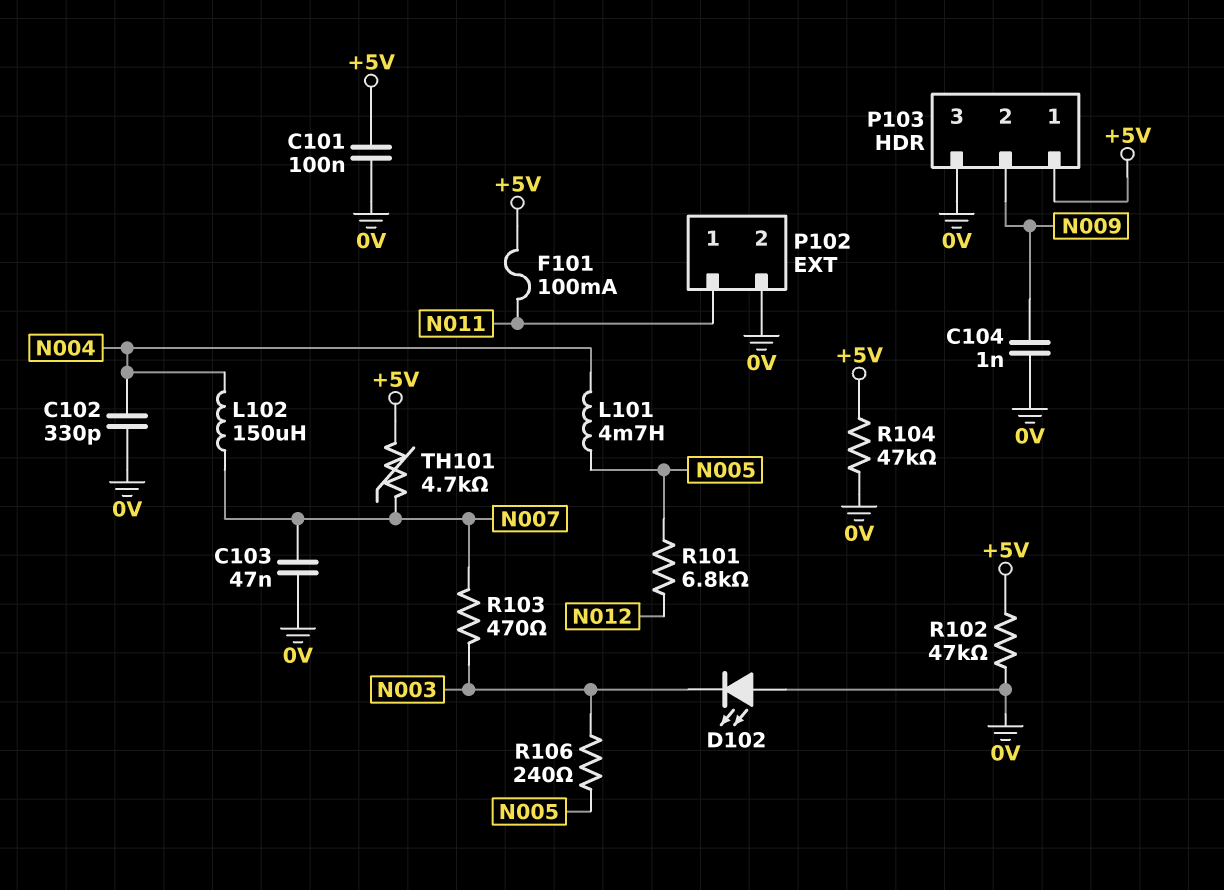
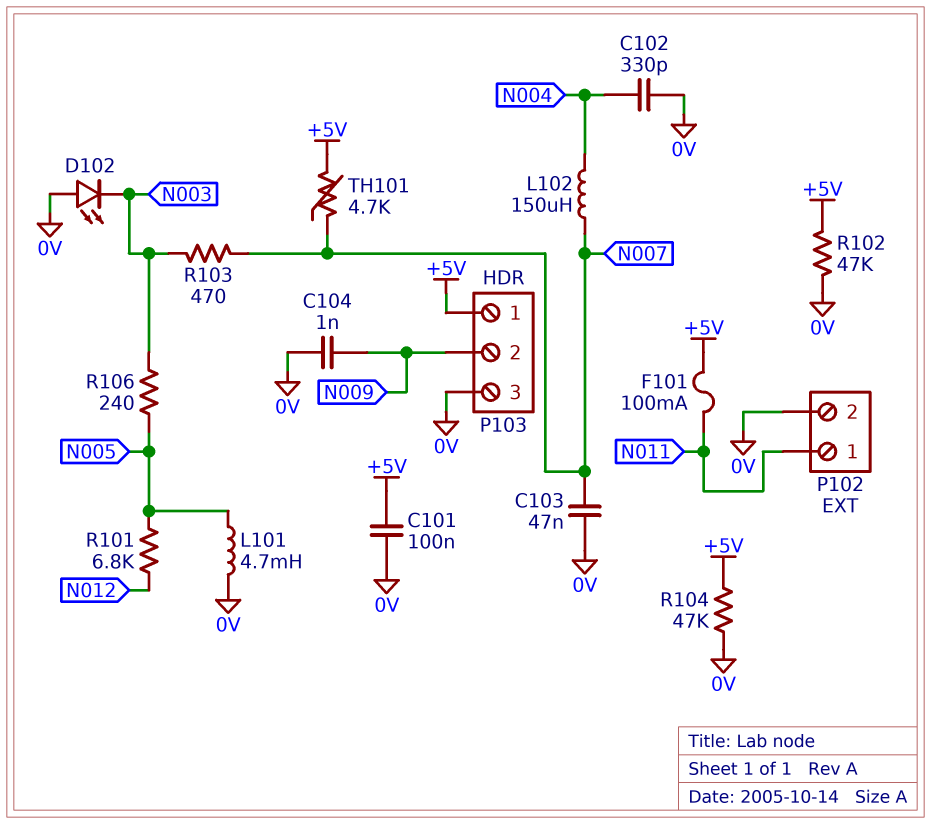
L101: 4.7mH (N004, N005) -> 4.7mH (0V, N005)

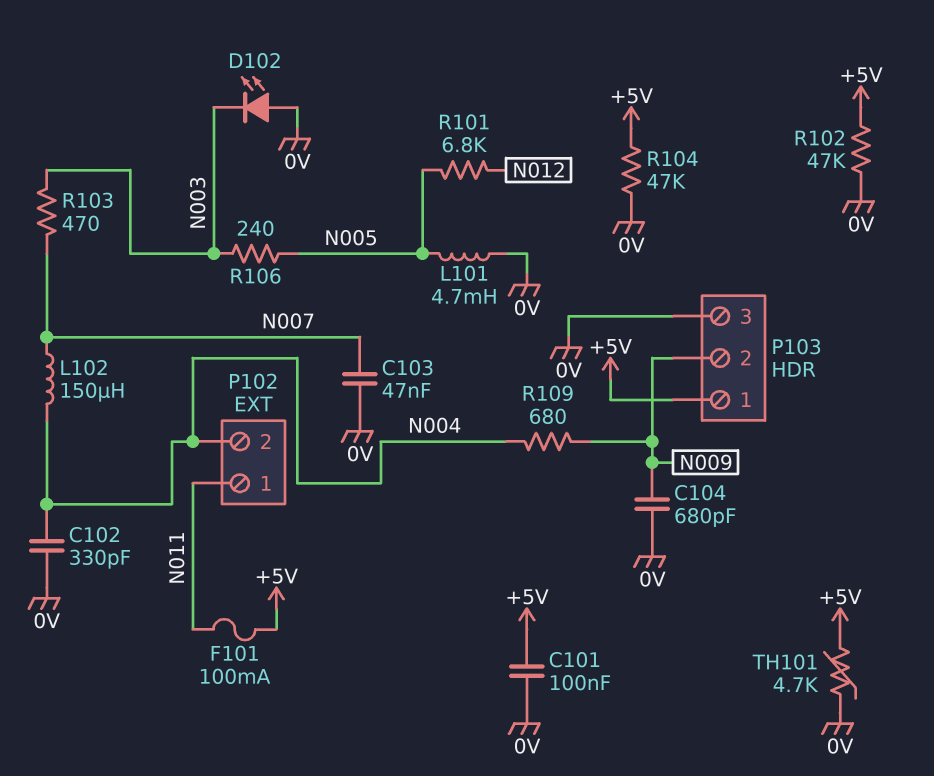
C104: 1nF (0V, N009) -> 680pF (0V, N009)
P102 pin 2: 0V -> N004
R109: none -> 680 (N004, N009)
TH101: 4.7k (+5V, N007) -> 4.7k (+5V, 0V)

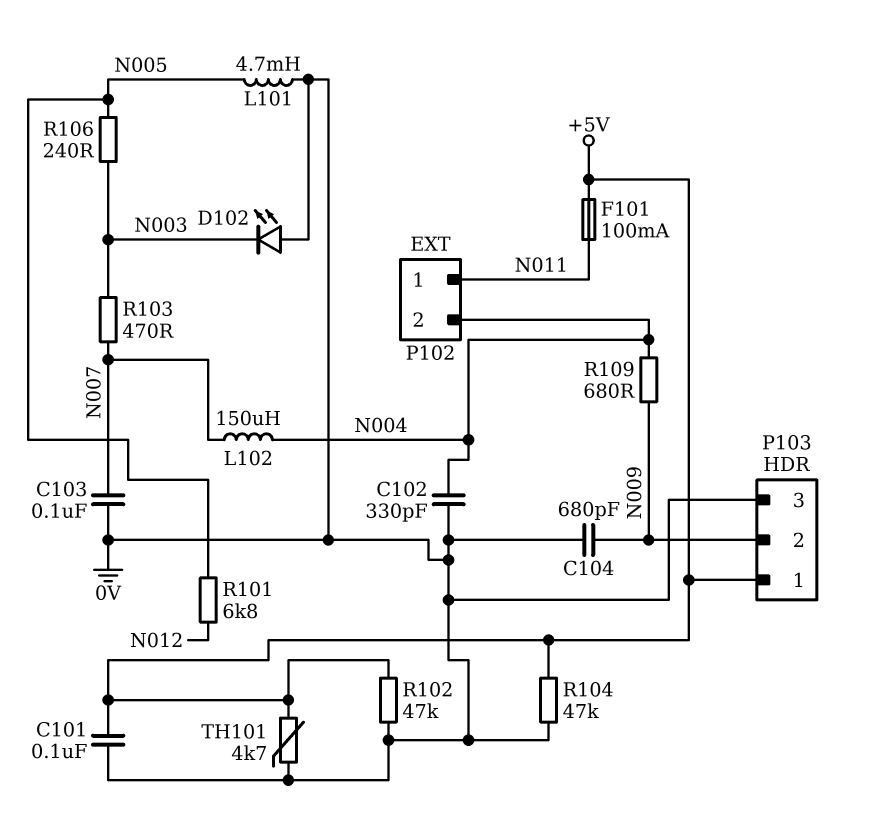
C103: 47nF (0V, N007) -> 100nF (0V, N007)

